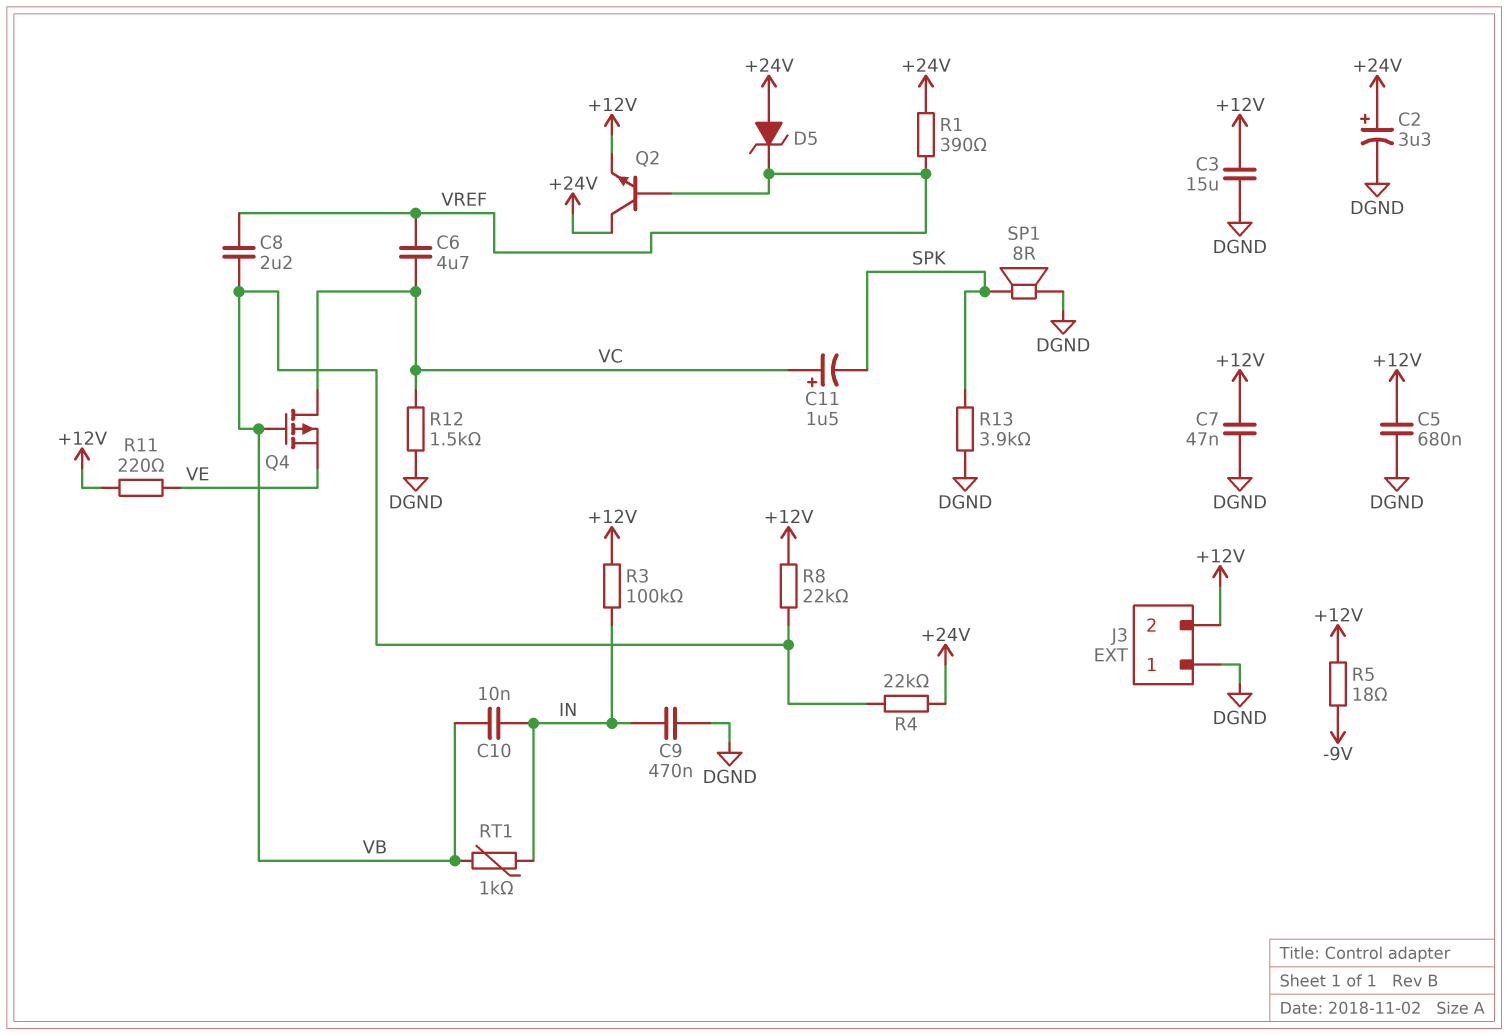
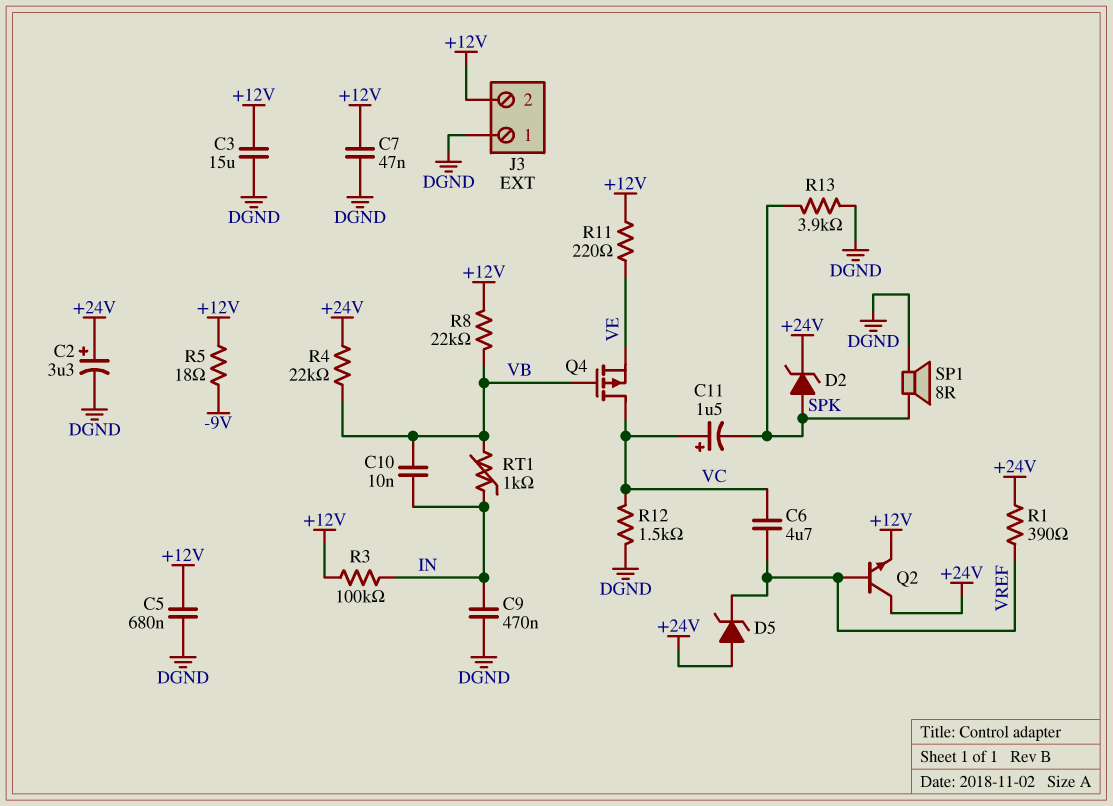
C8: 2.2uF (VB, VREF) -> none
D2: none -> zener (A SPK, K +24V)

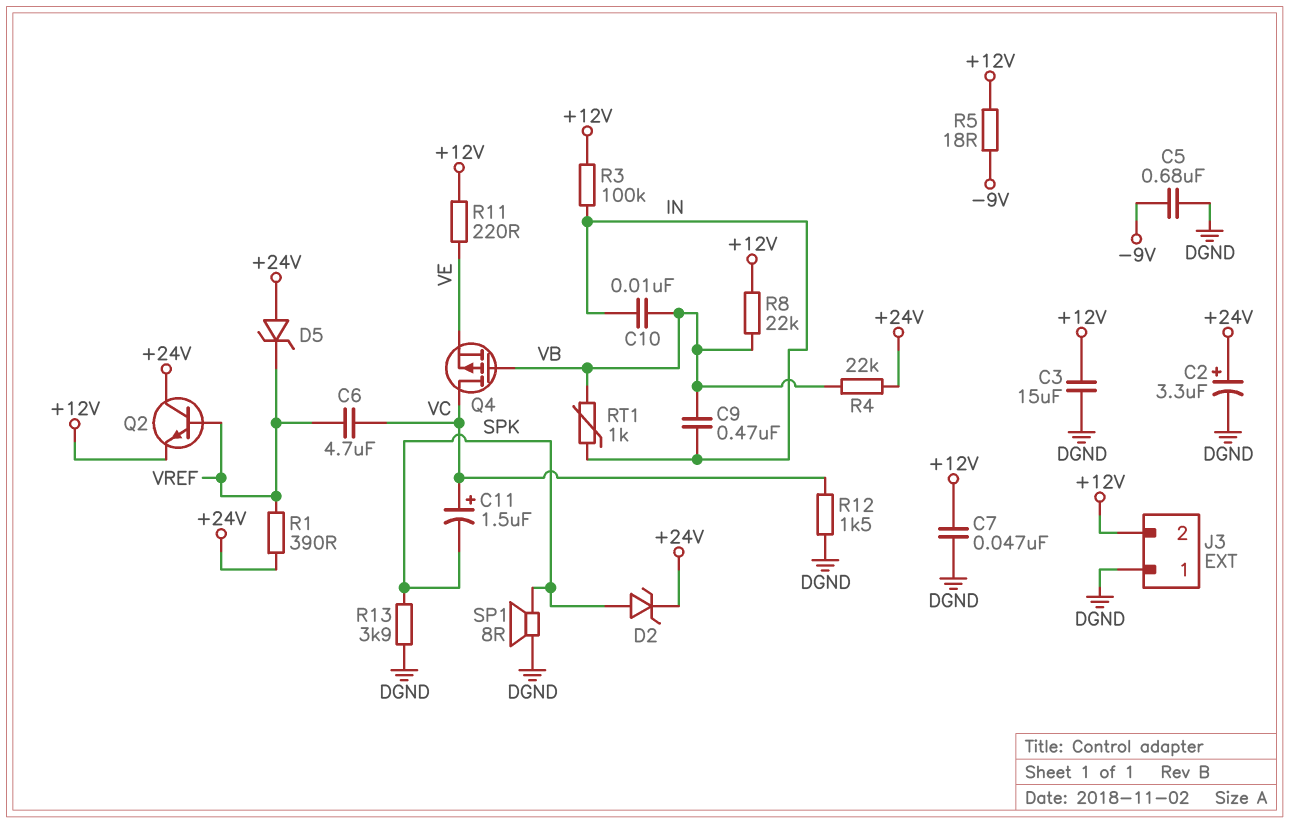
C5: 680nF (+12V, DGND) -> 680nF (-9V, DGND)
C9: 470nF (DGND, IN) -> 470nF (IN, VB)

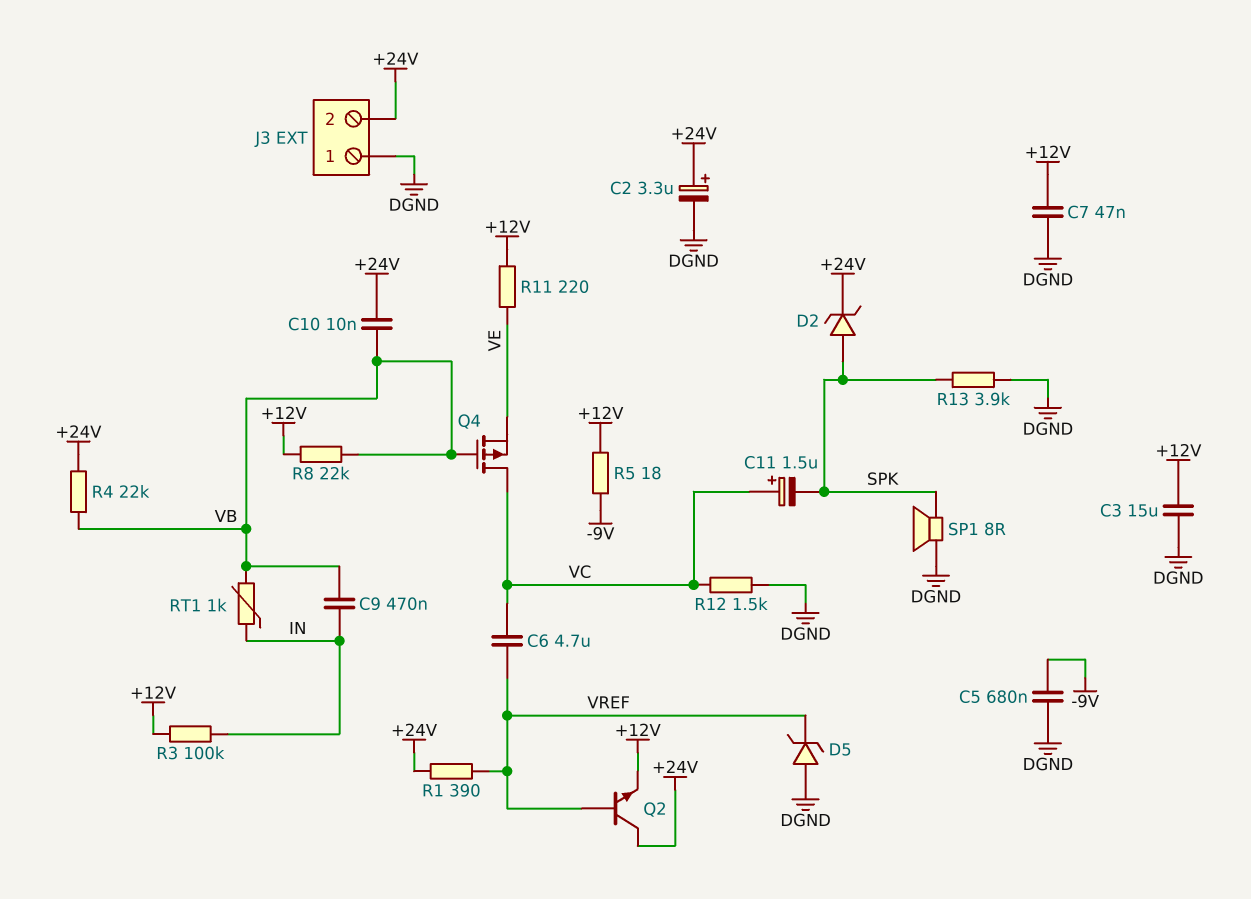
C10: 10nF (IN, VB) -> 10nF (+24V, VB)
D5: zener (A +24V, K VREF) -> zener (A DGND, K VREF)
J3 pin 2: +12V -> +24V

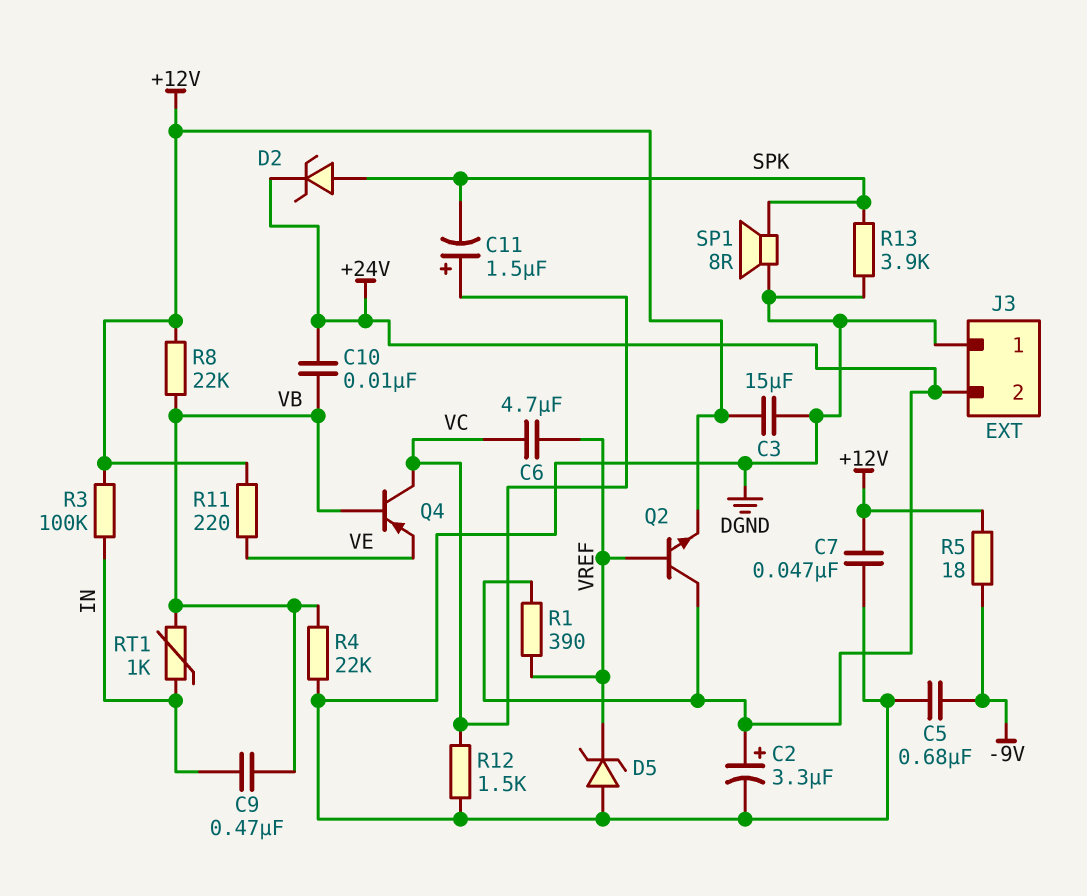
Q4: PMOS (G VB, D VC, S VE) -> PNP (B VB, C VC, E VE)
R4: 22k (+24V, VB) -> 22k (DGND, VB)

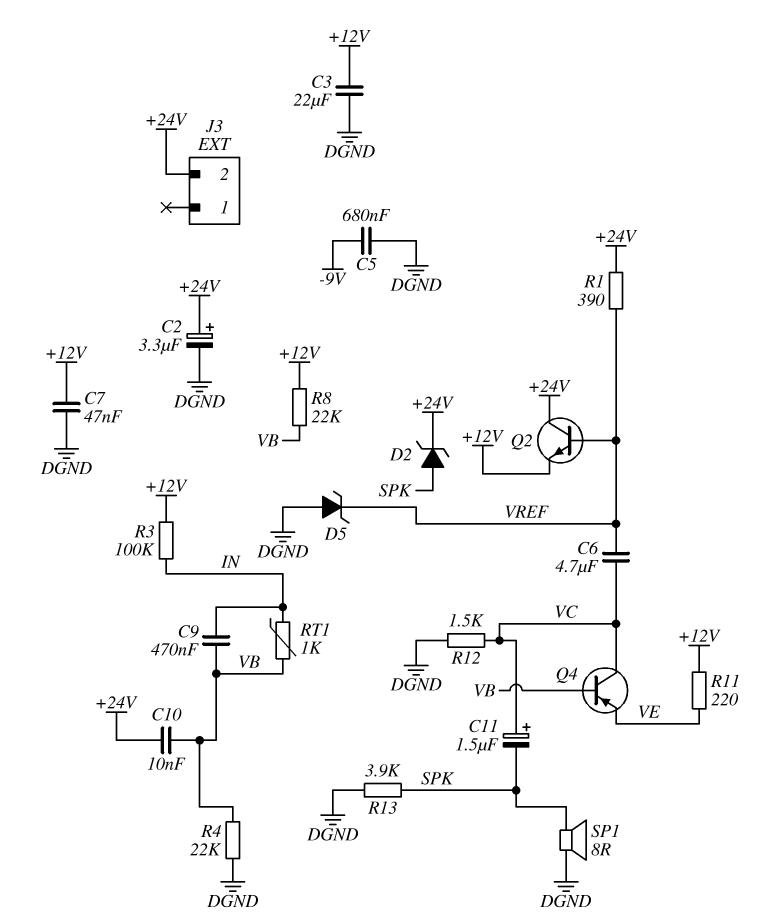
C3: 15uF (+12V, DGND) -> 22uF (+12V, DGND)
J3 pin 1: DGND -> none
R5: 18 (+12V, -9V) -> none

